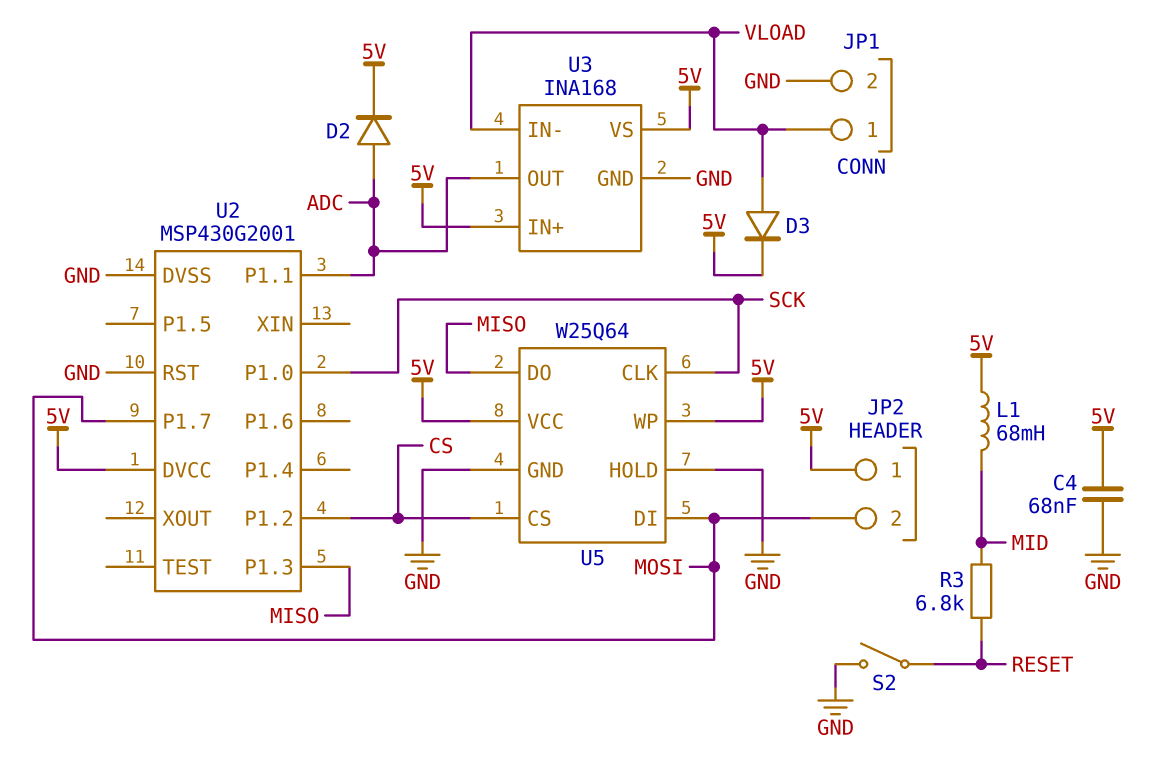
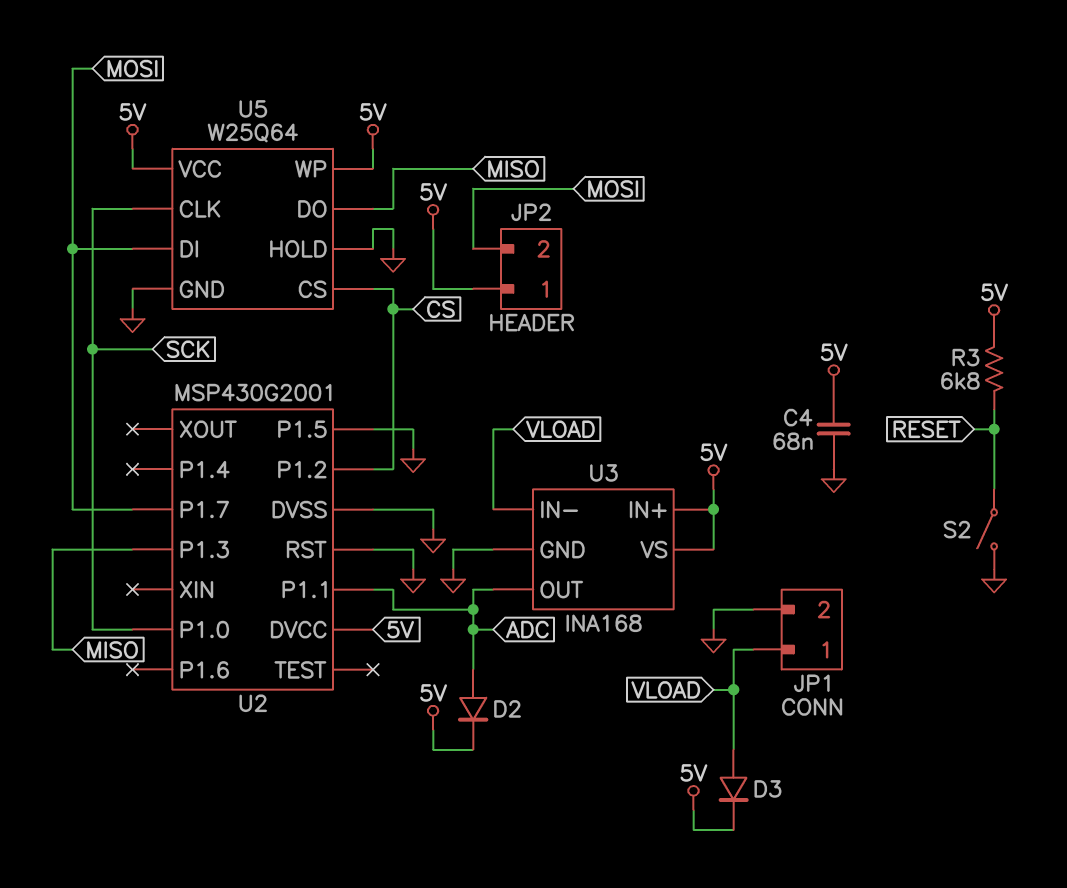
L1: 68mH (5V, MID) -> none
R3: 6.8k (MID, RESET) -> 6.8k (5V, RESET)
U2 pin P1.5: none -> GND

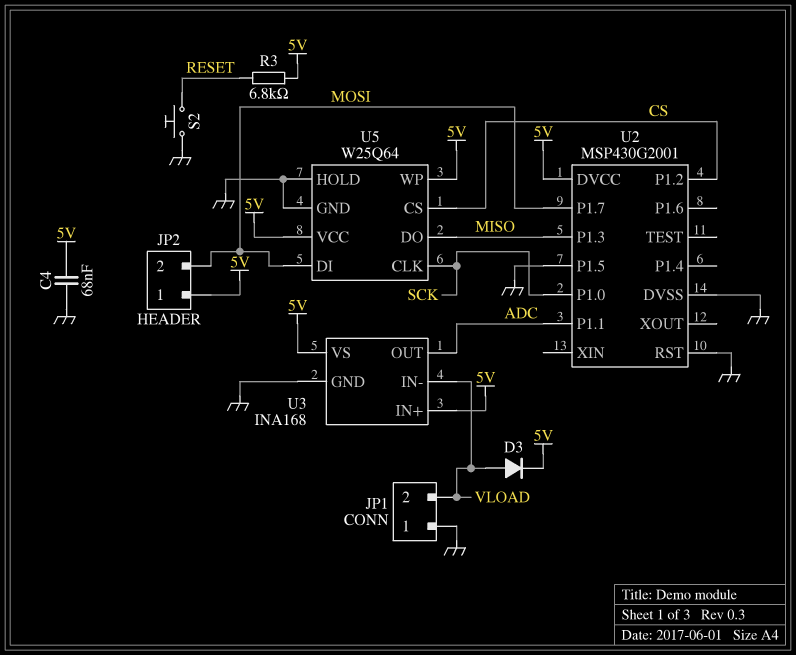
D2: diode (A ADC, K 5V) -> none
JP1 pin 1: VLOAD -> GND
JP1 pin 2: GND -> VLOAD
S2: switch (GND, RESET) -> button (GND, RESET)

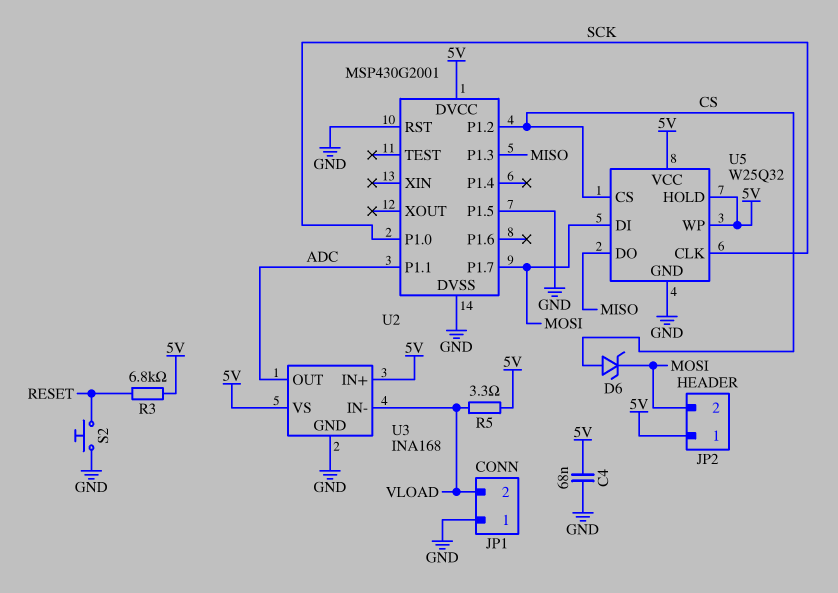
D3: diode (A VLOAD, K 5V) -> none
D6: none -> zener (A CS, K MOSI)
R5: none -> 3.3 (5V, VLOAD)
U5: W25Q64 -> W25Q32
U5 pin HOLD: GND -> 5V

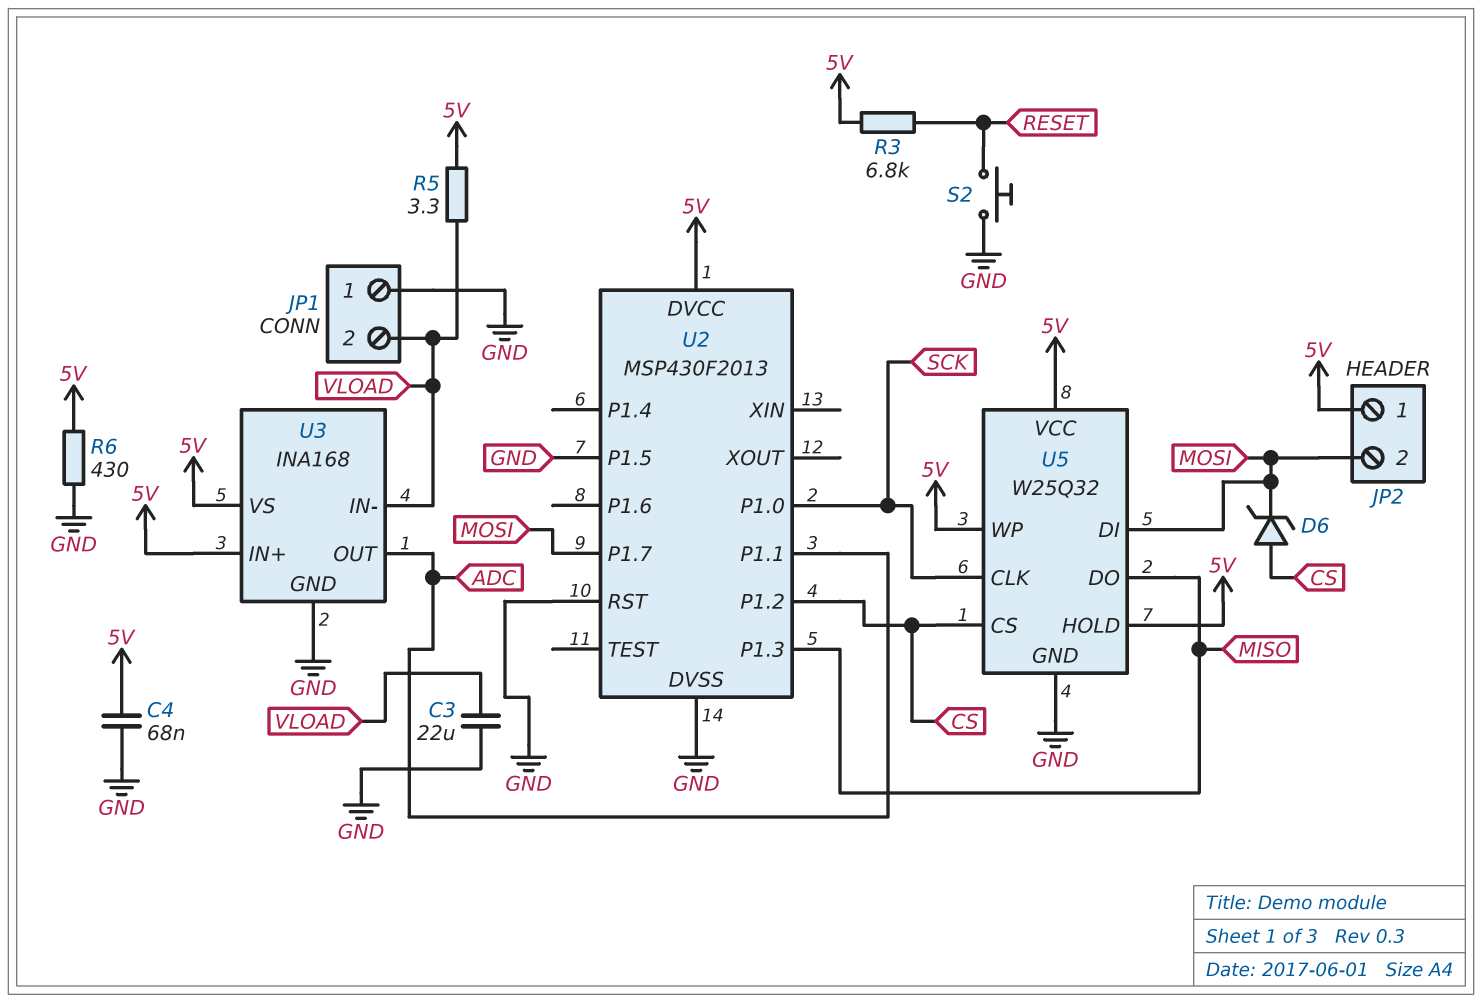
C3: none -> 22uF (GND, VLOAD)
R6: none -> 430 (5V, GND)
U2: MSP430G2001 -> MSP430F2013

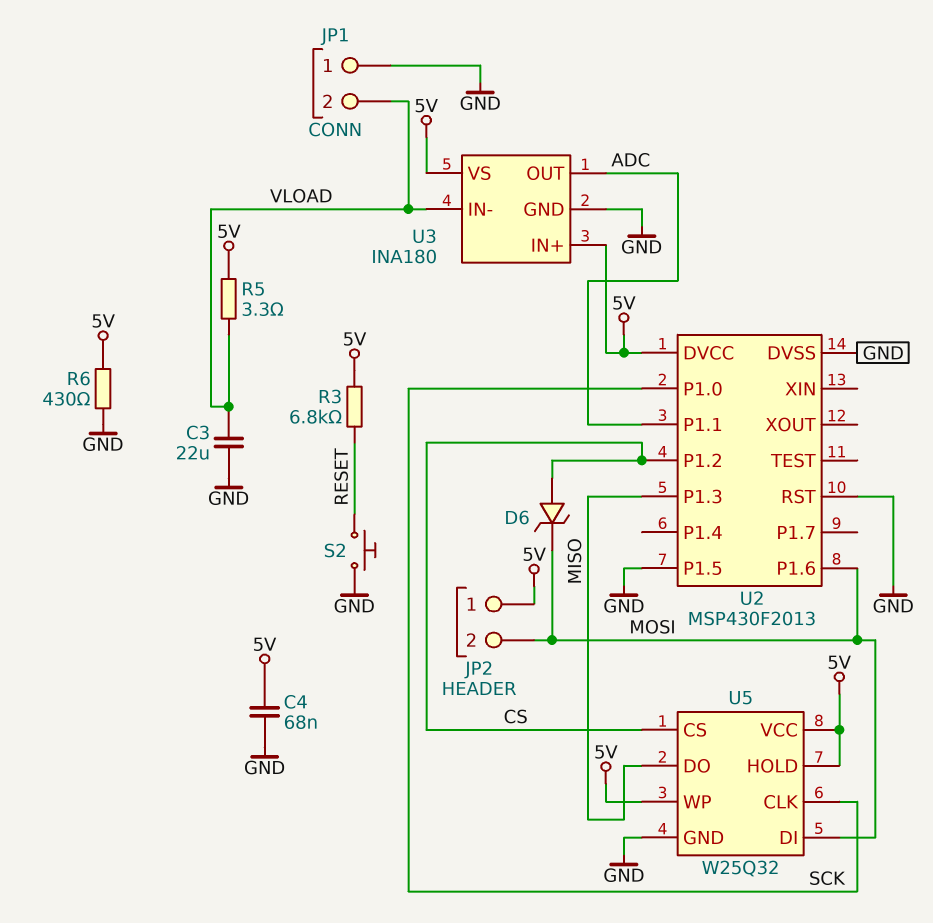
U2 pin P1.6: none -> MOSI
U2 pin P1.7: MOSI -> none
U3: INA168 -> INA180

